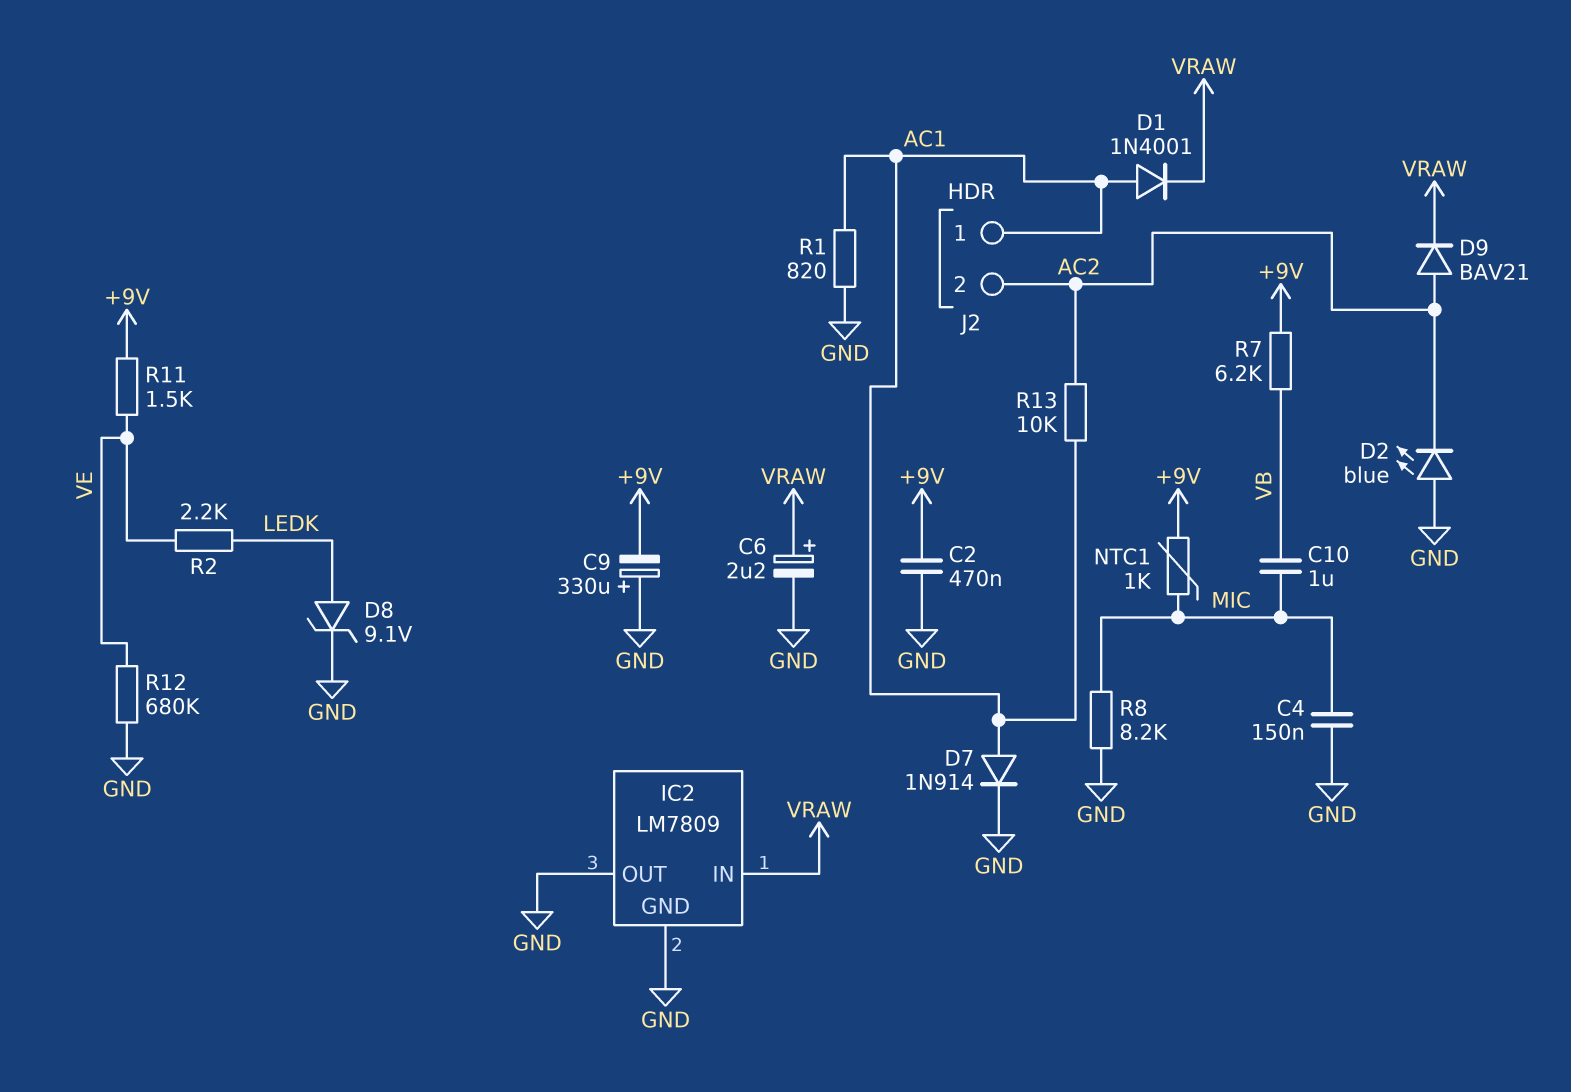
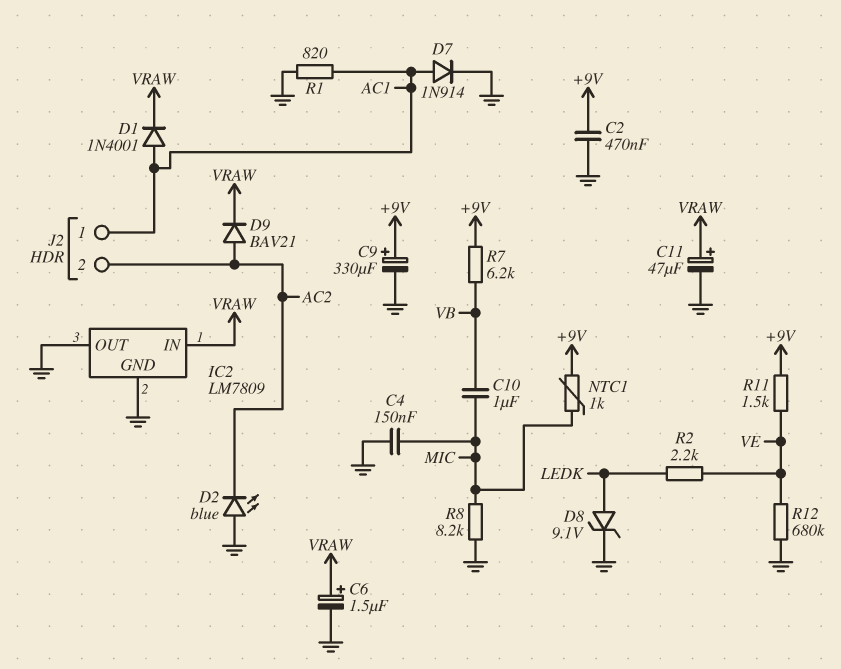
C6: 2.2uF (plus VRAW, minus GND) -> 1.5uF (plus VRAW, minus GND)
C9: 330uF (plus GND, minus +9V) -> 330uF (plus +9V, minus GND)
C11: none -> 47uF (plus VRAW, minus GND)
R13: 10k (AC1, AC2) -> none

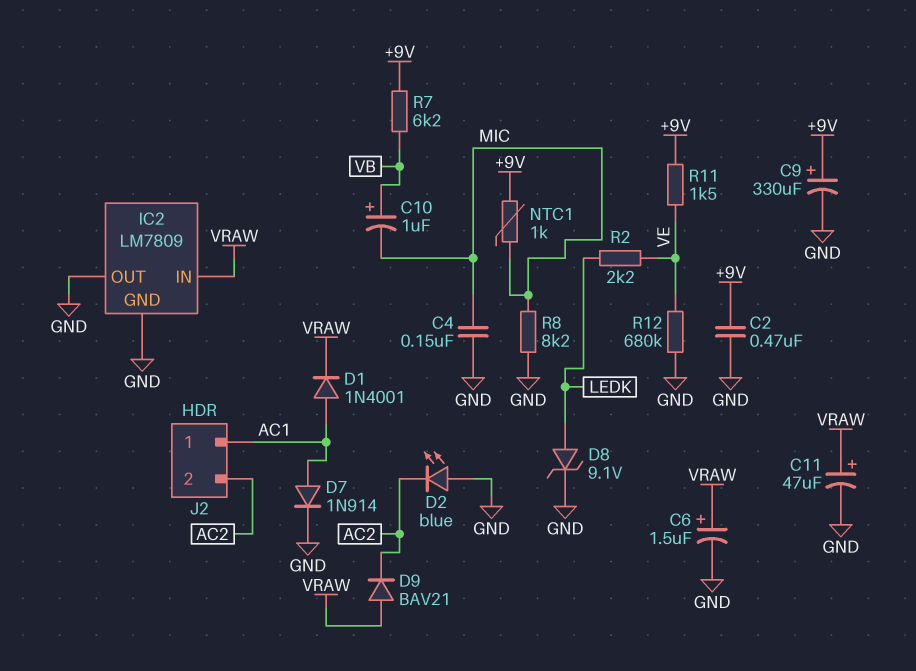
C10: 1uF (MIC, VB) -> 1uF (plus VB, minus MIC)
D9: diode BAV21 (A AC2, K VRAW) -> diode BAV21 (A VRAW, K AC2)
R1: 820 (AC1, GND) -> none

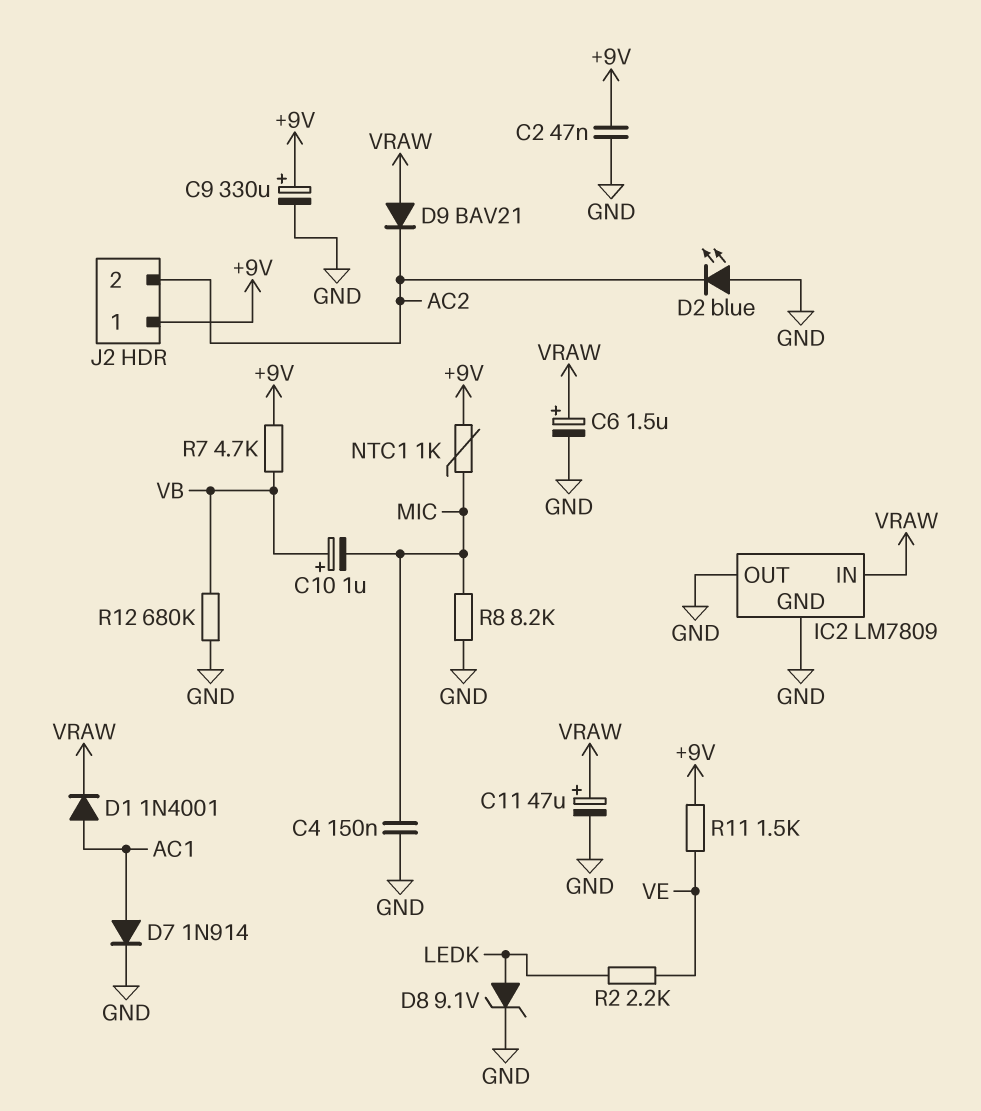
C2: 470nF (+9V, GND) -> 47nF (+9V, GND)
J2 pin 1: AC1 -> +9V
R7: 6.2k (+9V, VB) -> 4.7k (+9V, VB)
R12: 680k (GND, VE) -> 680k (GND, VB)

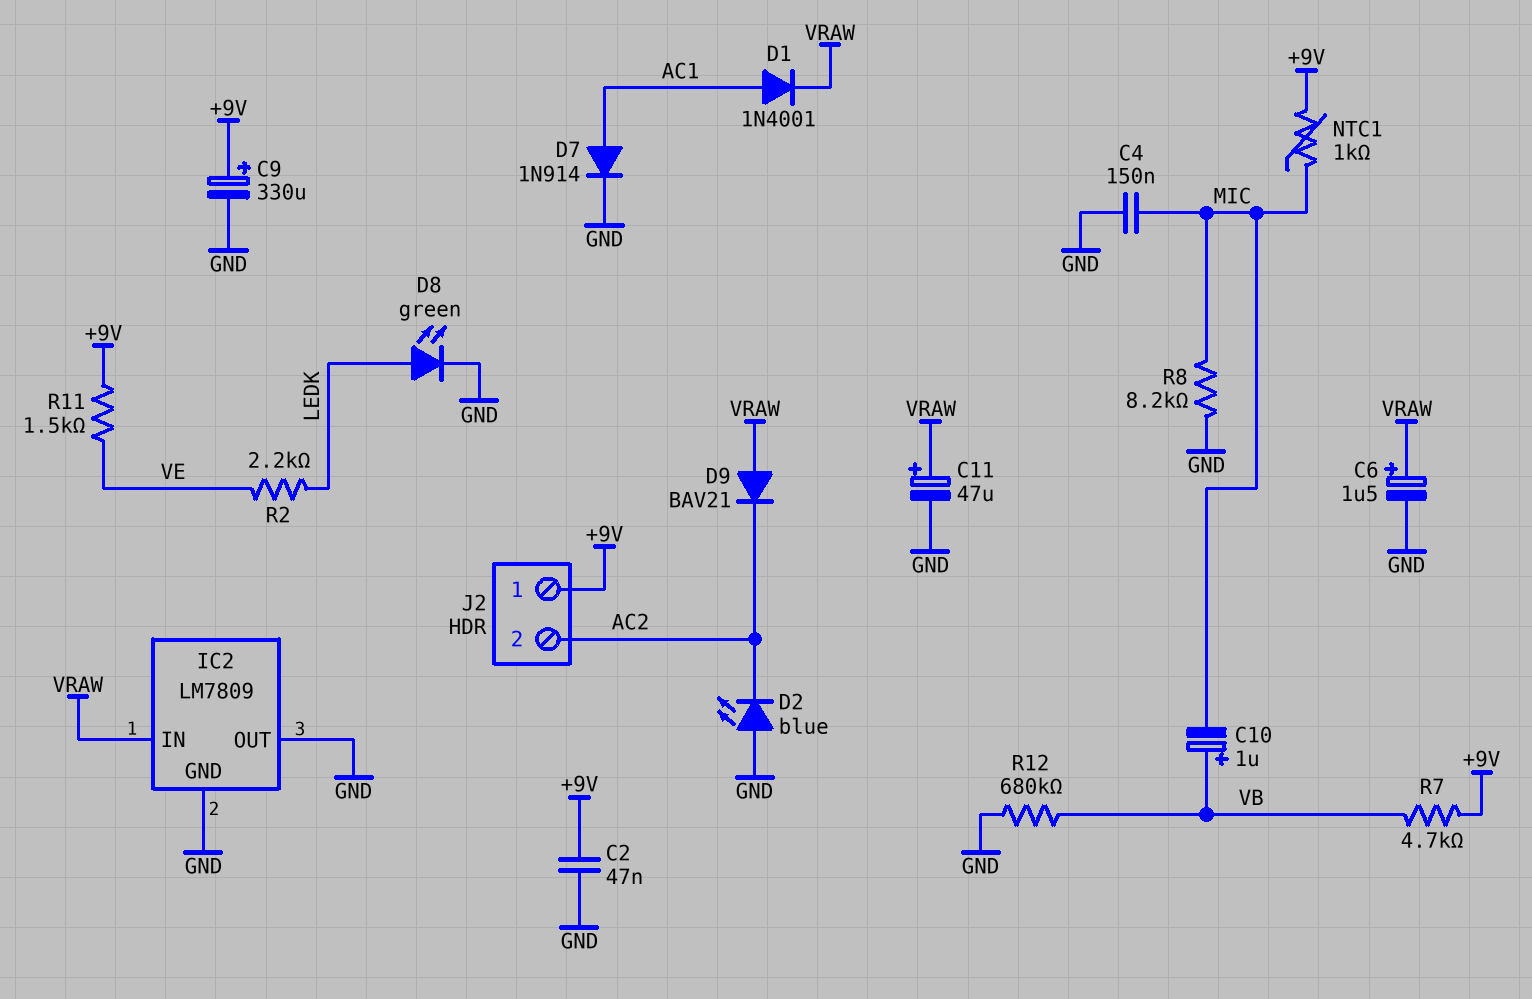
D8: zener 9.1V (A LEDK, K GND) -> LED green (A LEDK, K GND)

